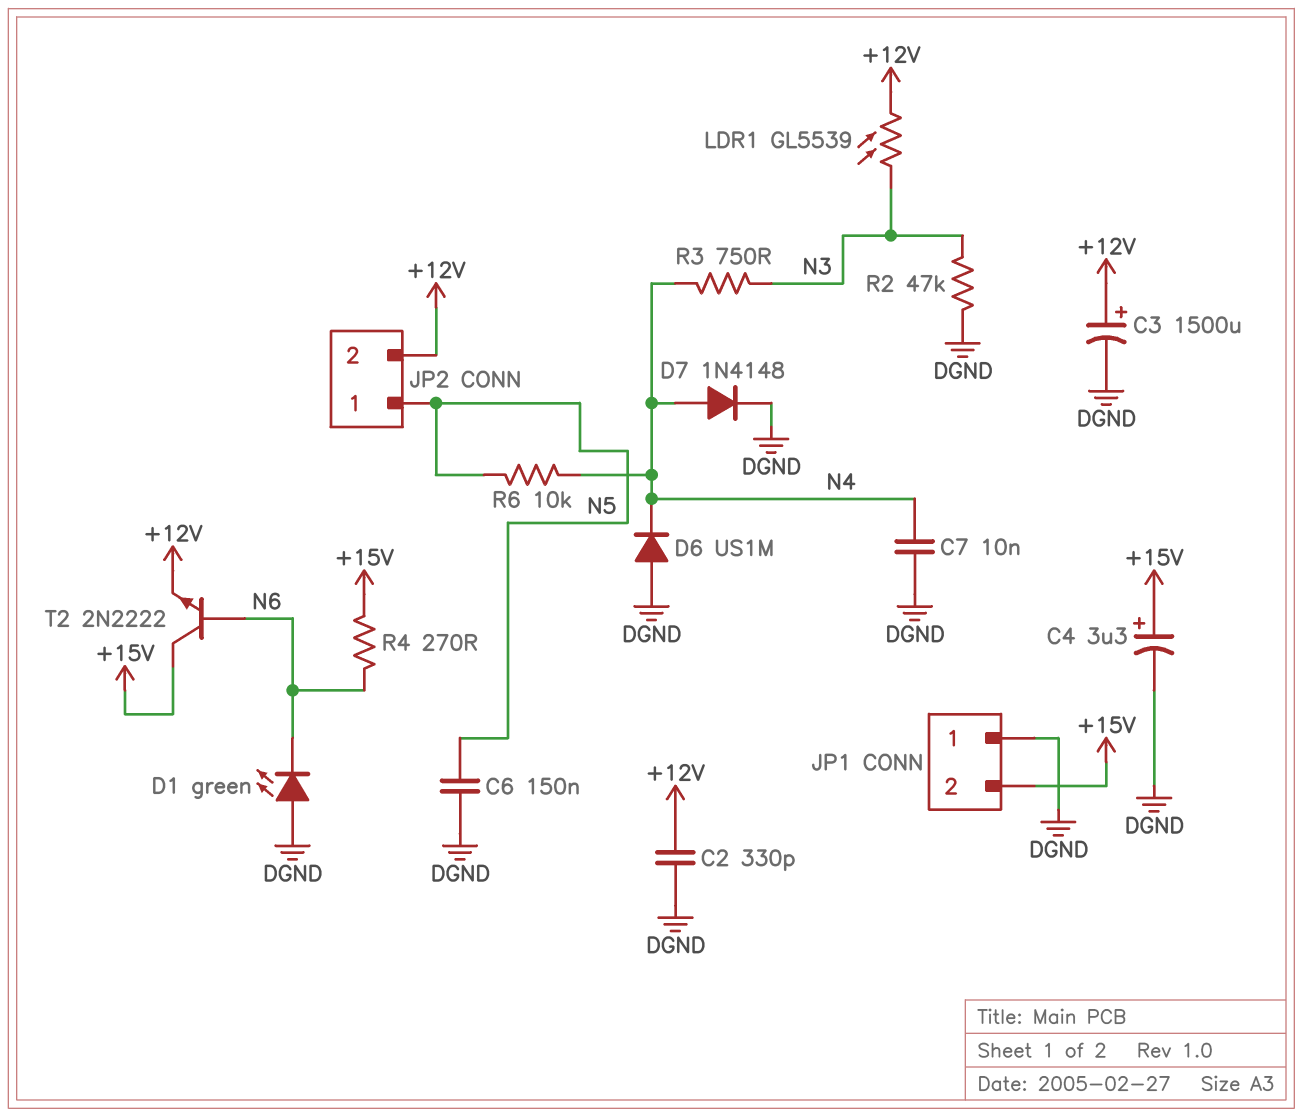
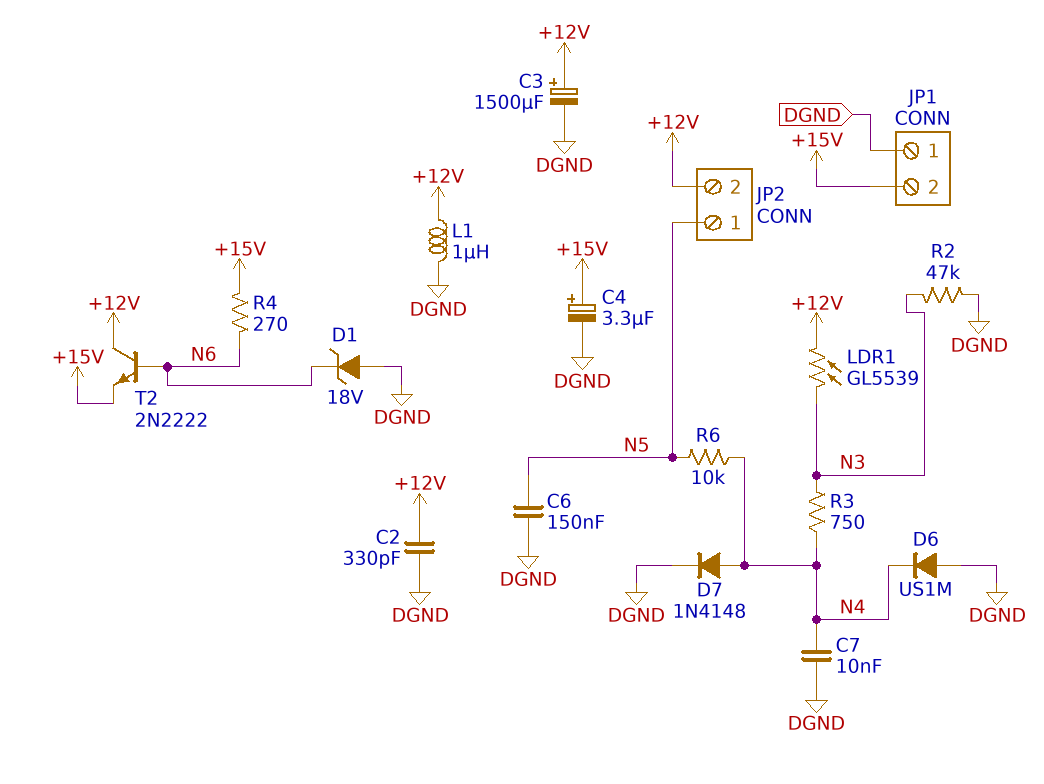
D1: LED green (A DGND, K N6) -> zener 18V (A DGND, K N6)
L1: none -> 1uH (+12V, DGND)
T2: NPN 2N2222 (B N6, C +15V, E +12V) -> NPN 2N2222 (B N6, C +12V, E +15V)

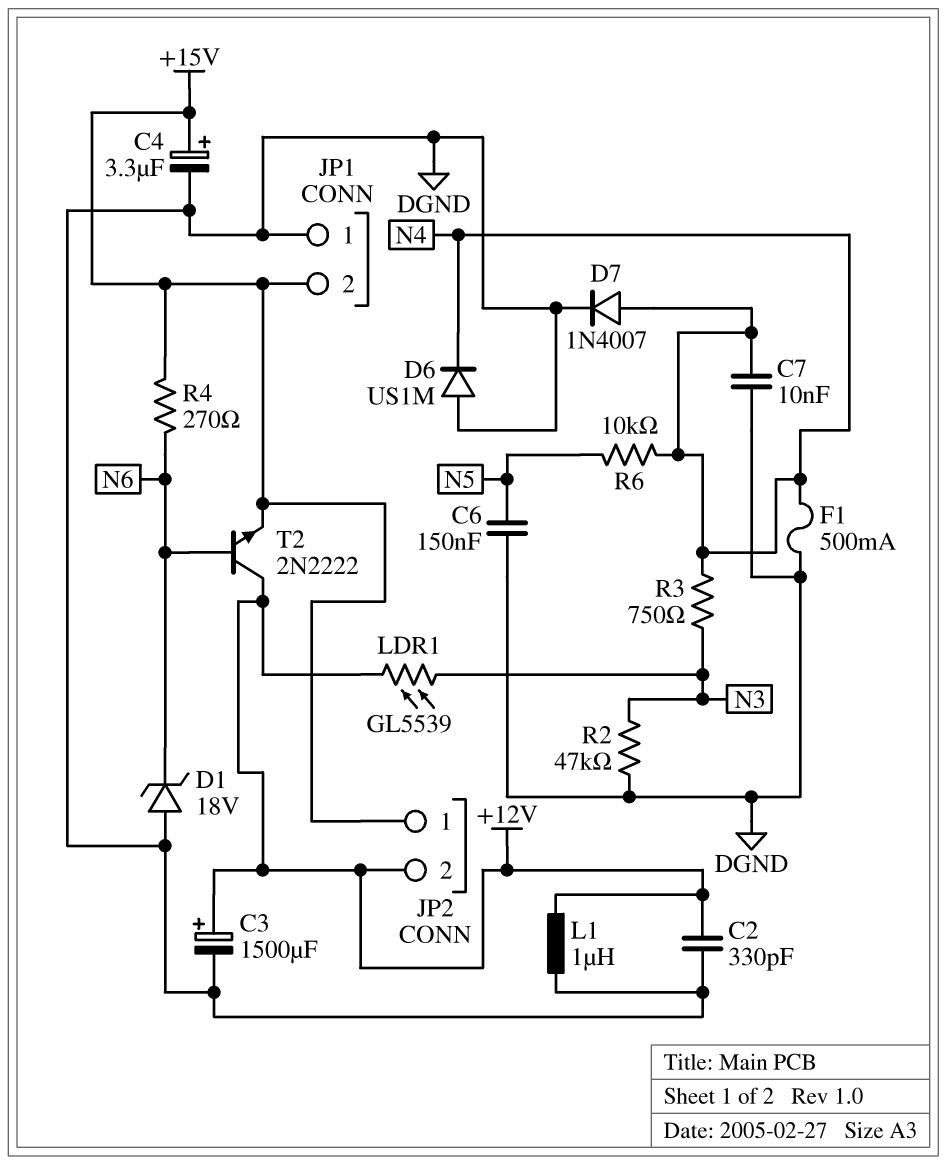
D7: diode 1N4148 (A N4, K DGND) -> diode 1N4007 (A N4, K DGND)
F1: none -> 500mA (DGND, N4)
JP2 pin 1: N5 -> +15V

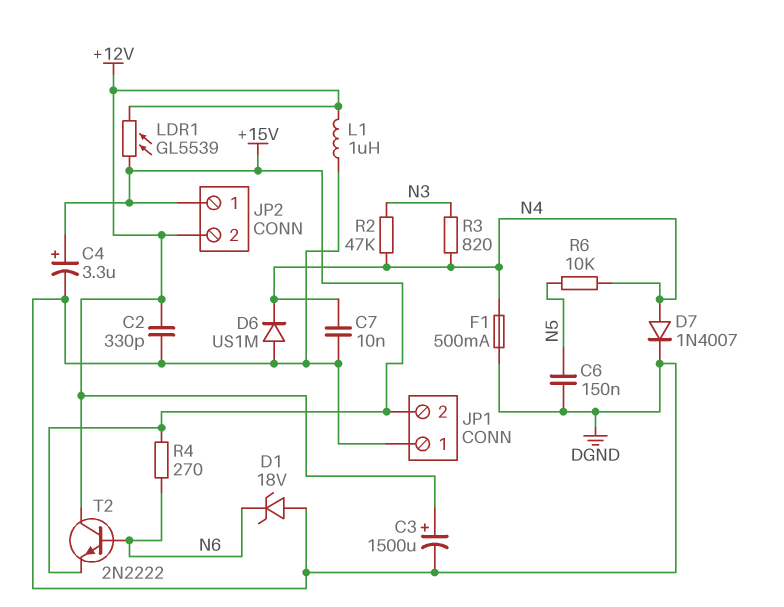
LDR1: GL5539 (+12V, N3) -> GL5539 (+12V, +15V)
R2: 47k (DGND, N3) -> 47k (N3, N4)
R3: 750 (N3, N4) -> 820 (N3, N4)

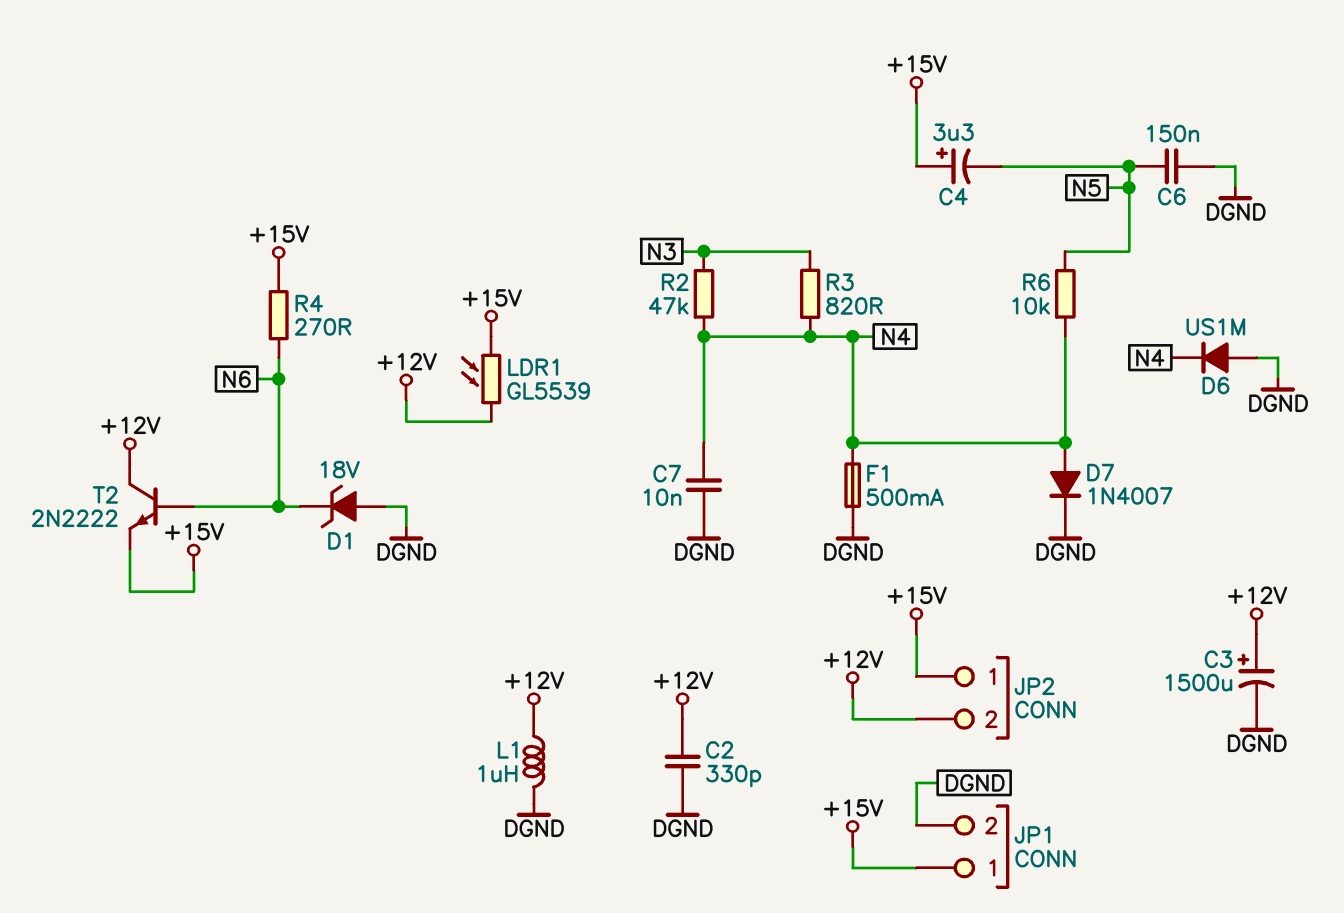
C4: 3.3uF (plus +15V, minus DGND) -> 3.3uF (plus +15V, minus N5)
JP1 pin 1: DGND -> +15V
JP1 pin 2: +15V -> DGND

